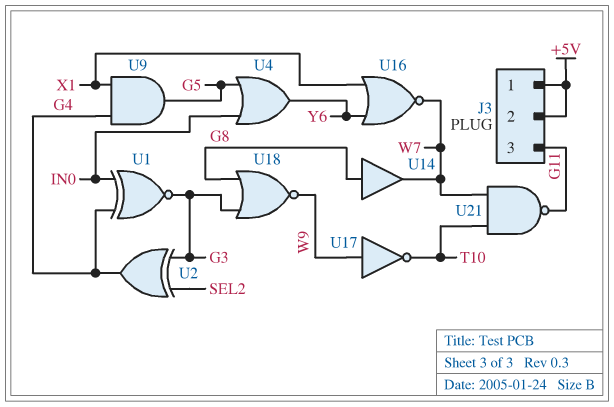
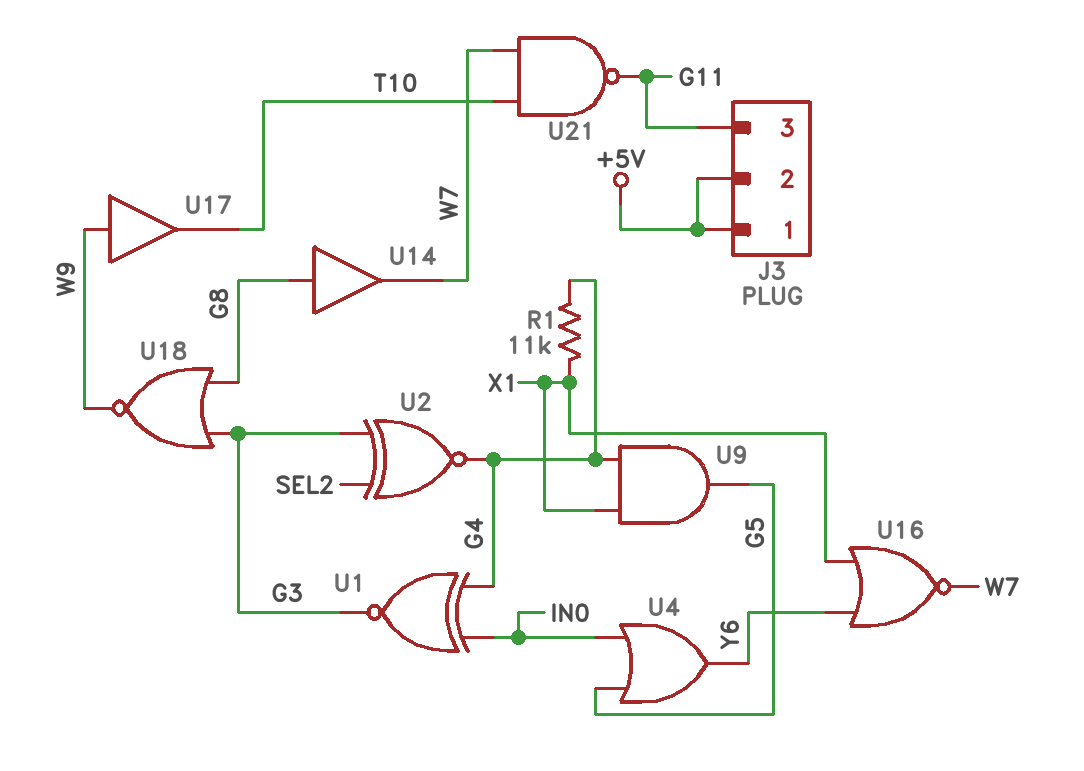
R1: none -> 11k (G4, X1)
U2: XOR (in G3, in SEL2, out G4) -> XNOR (in G3, in SEL2, out G4)
U17: NOT (in W9, out T10) -> buffer (in W9, out T10)

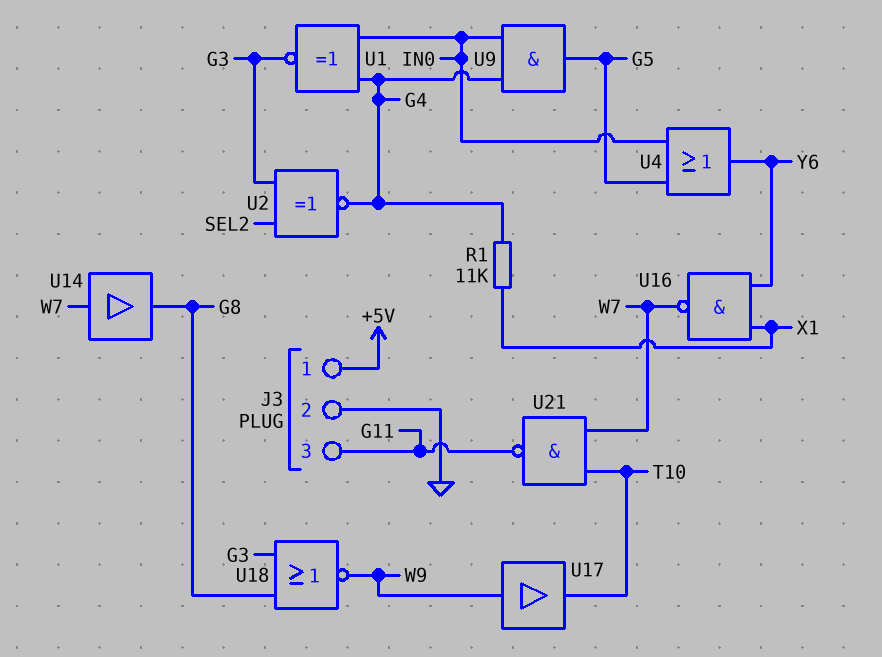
J3 pin 2: +5V -> GND
U9: AND (in G4, in X1, out G5) -> AND (in G4, in IN0, out G5)
U14: buffer (in G8, out W7) -> buffer (in W7, out G8)
U16: NOR (in X1, in Y6, out W7) -> NAND (in X1, in Y6, out W7)

